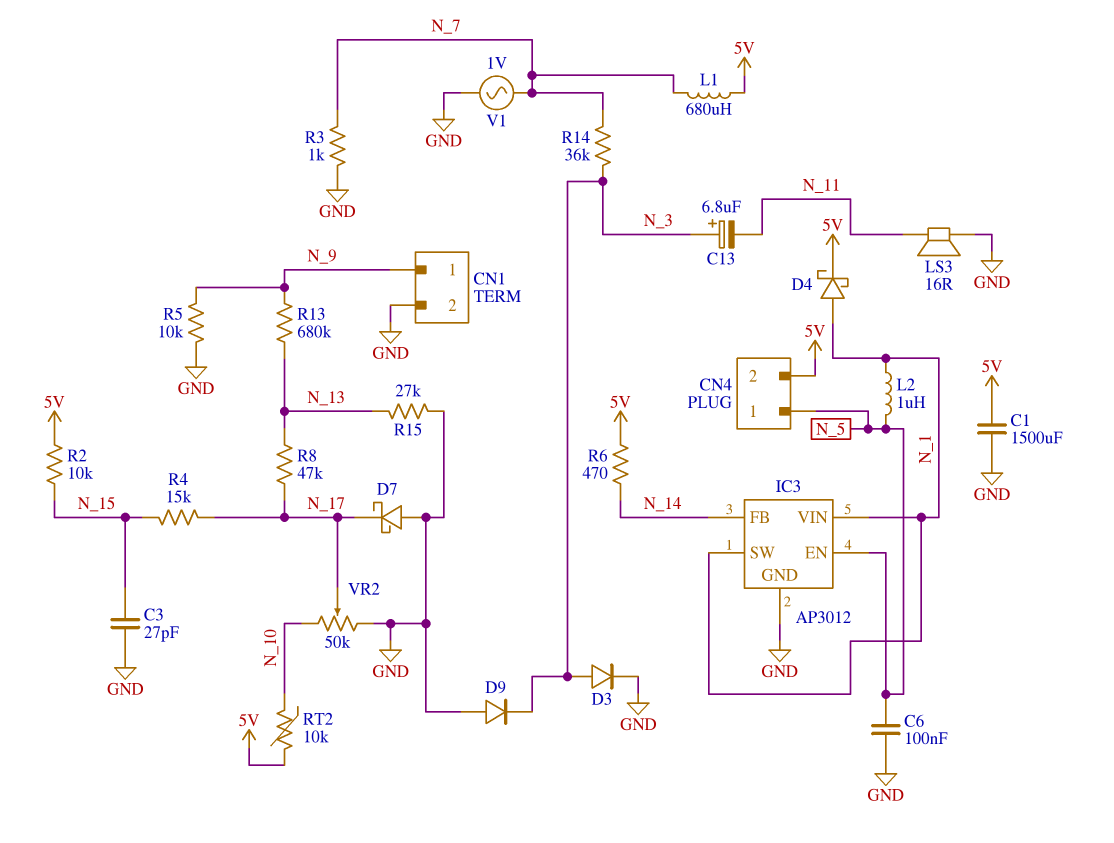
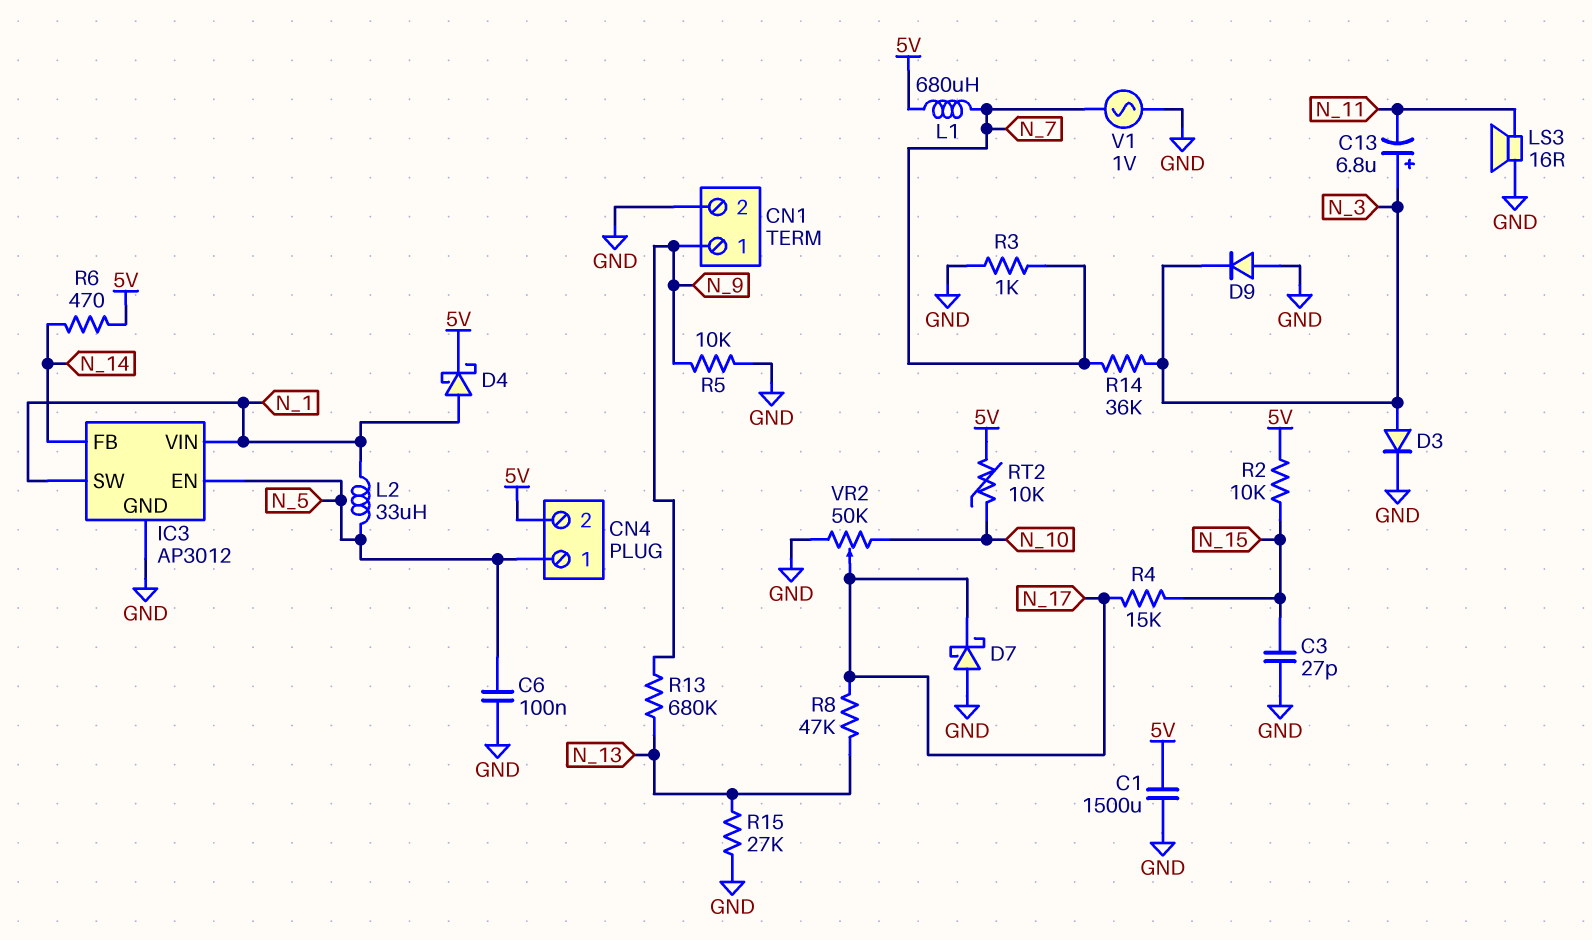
L2: 1uH (N_1, N_5) -> 33uH (N_1, N_5)

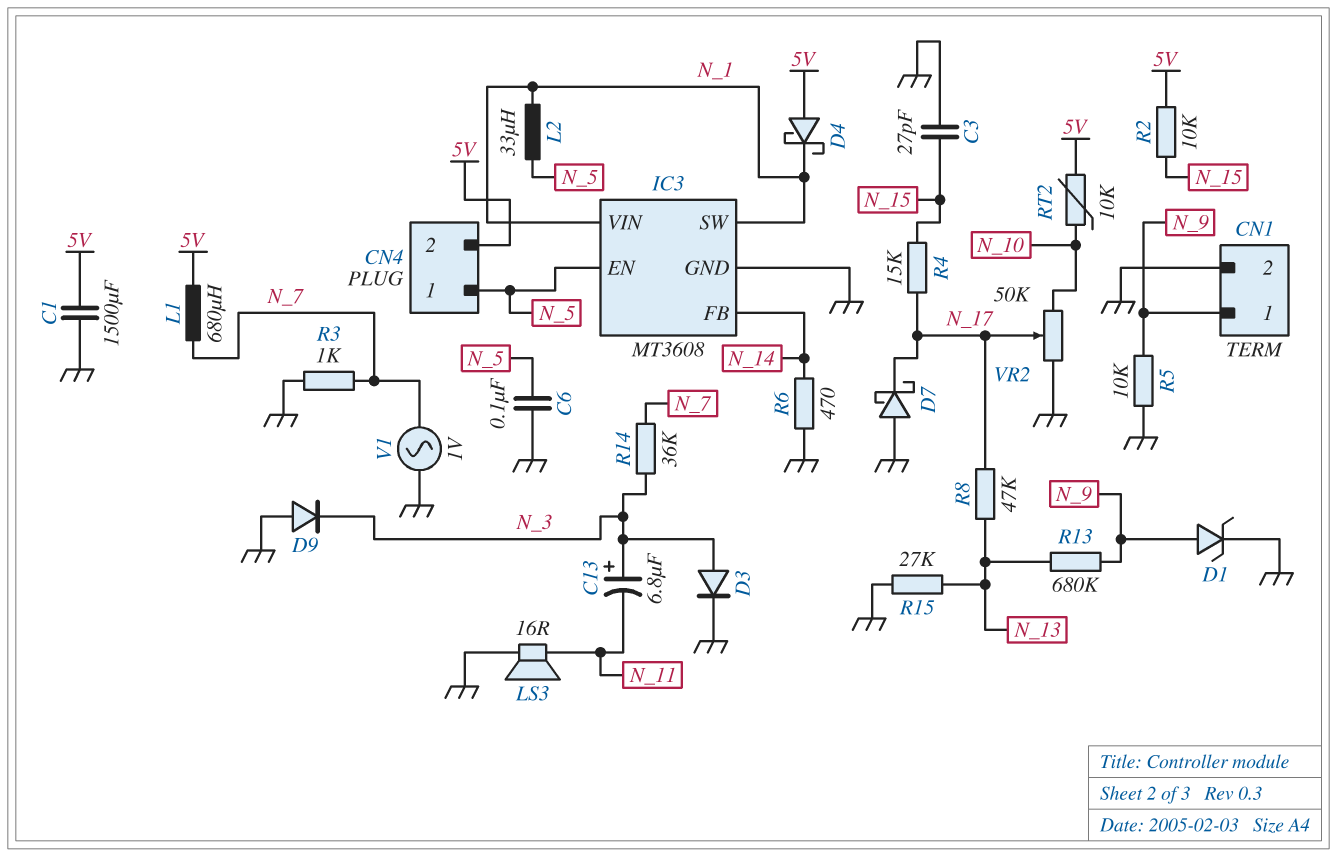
D1: none -> zener (A N_9, K GND)
D4: schottky (A N_1, K 5V) -> schottky (A 5V, K N_1)
IC3: AP3012 -> MT3608
R6: 470 (5V, N_14) -> 470 (GND, N_14)

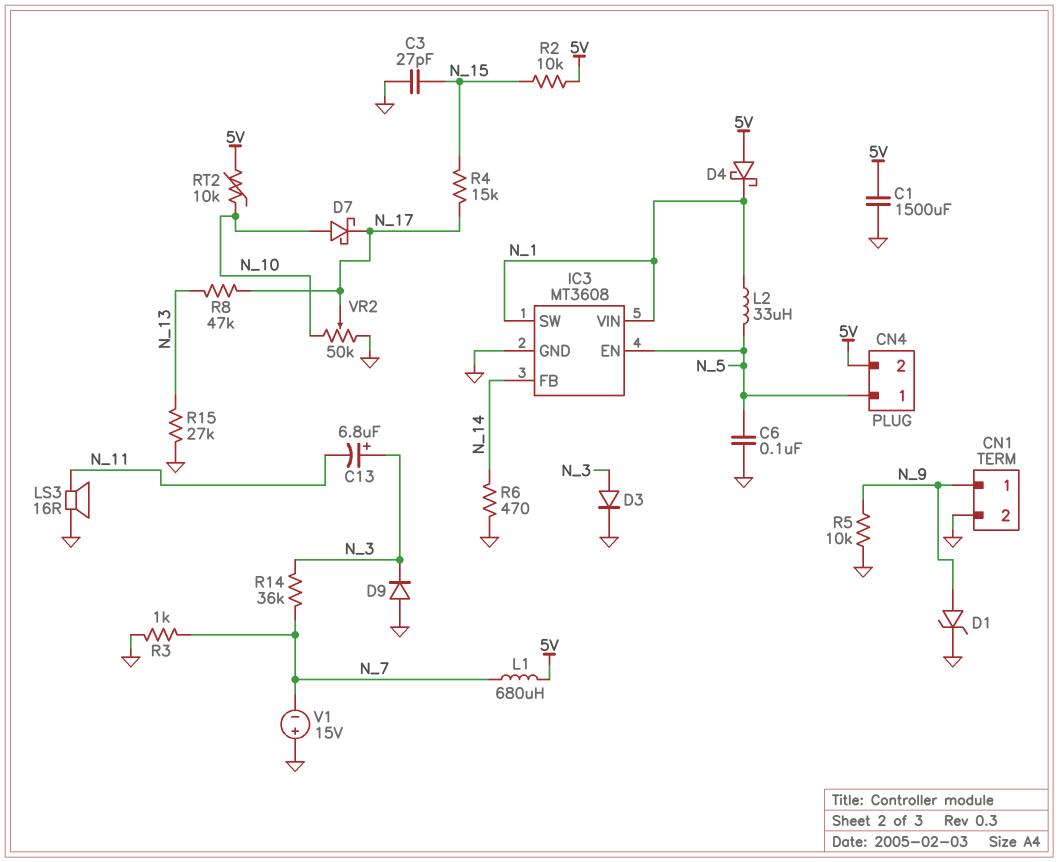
D7: schottky (A GND, K N_17) -> schottky (A N_10, K N_17)
R13: 680k (N_9, N_13) -> none
V1: AC 1V (GND, N_7) -> 15V (plus GND, minus N_7)

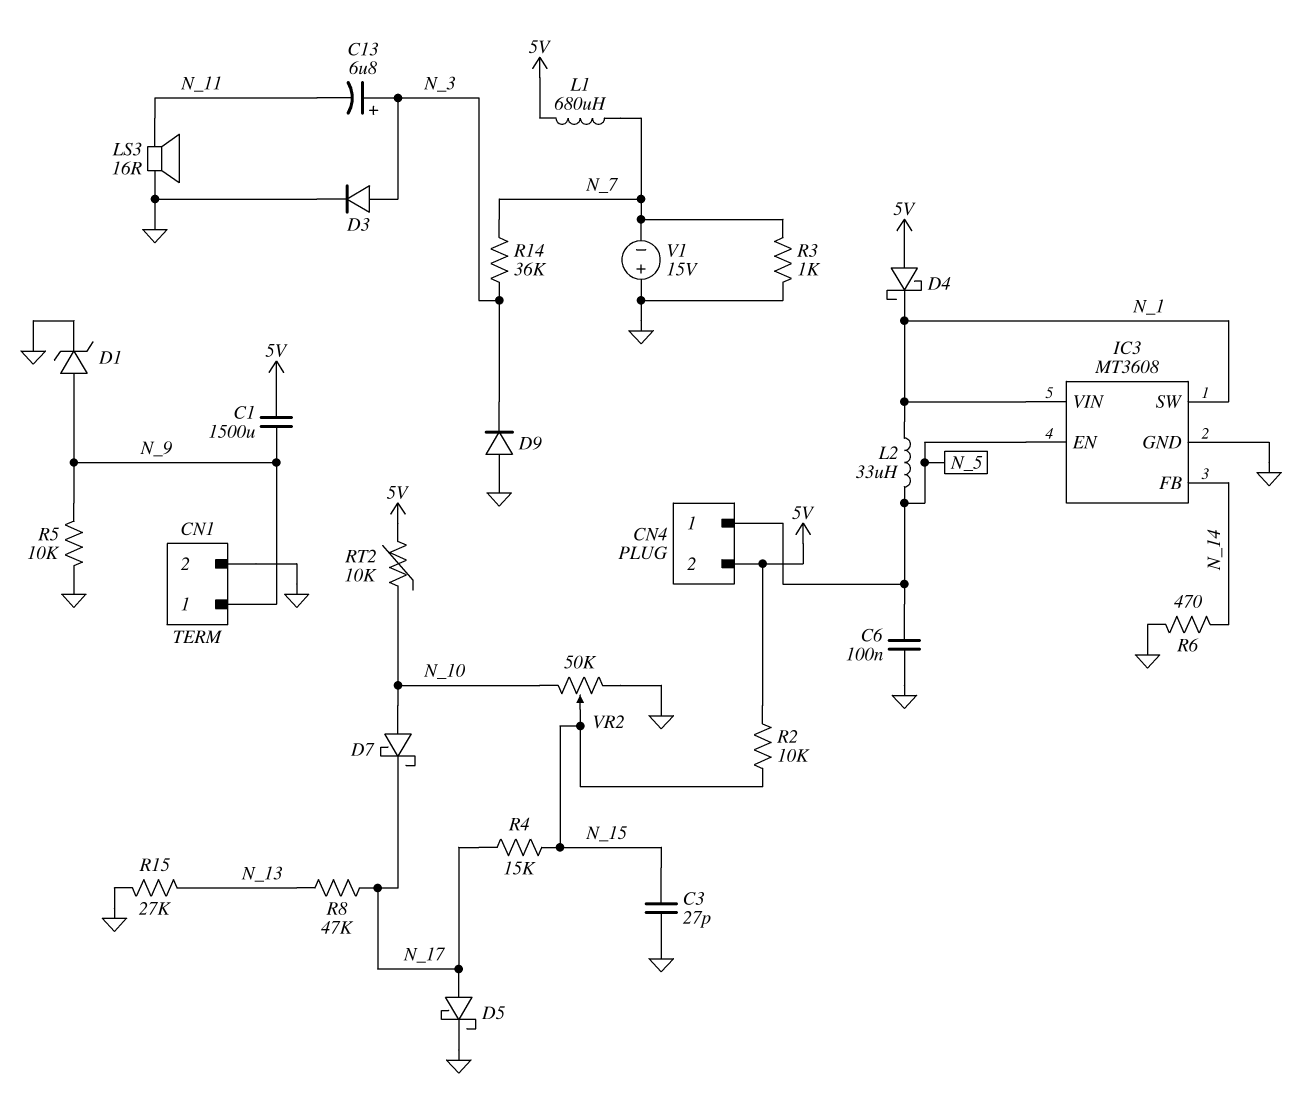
C1: 1500uF (5V, GND) -> 1500uF (5V, N_9)
D5: none -> schottky (A N_17, K GND)
VR2: 50k (GND, N_10, wiper N_17) -> 50k (GND, N_10, wiper N_15)

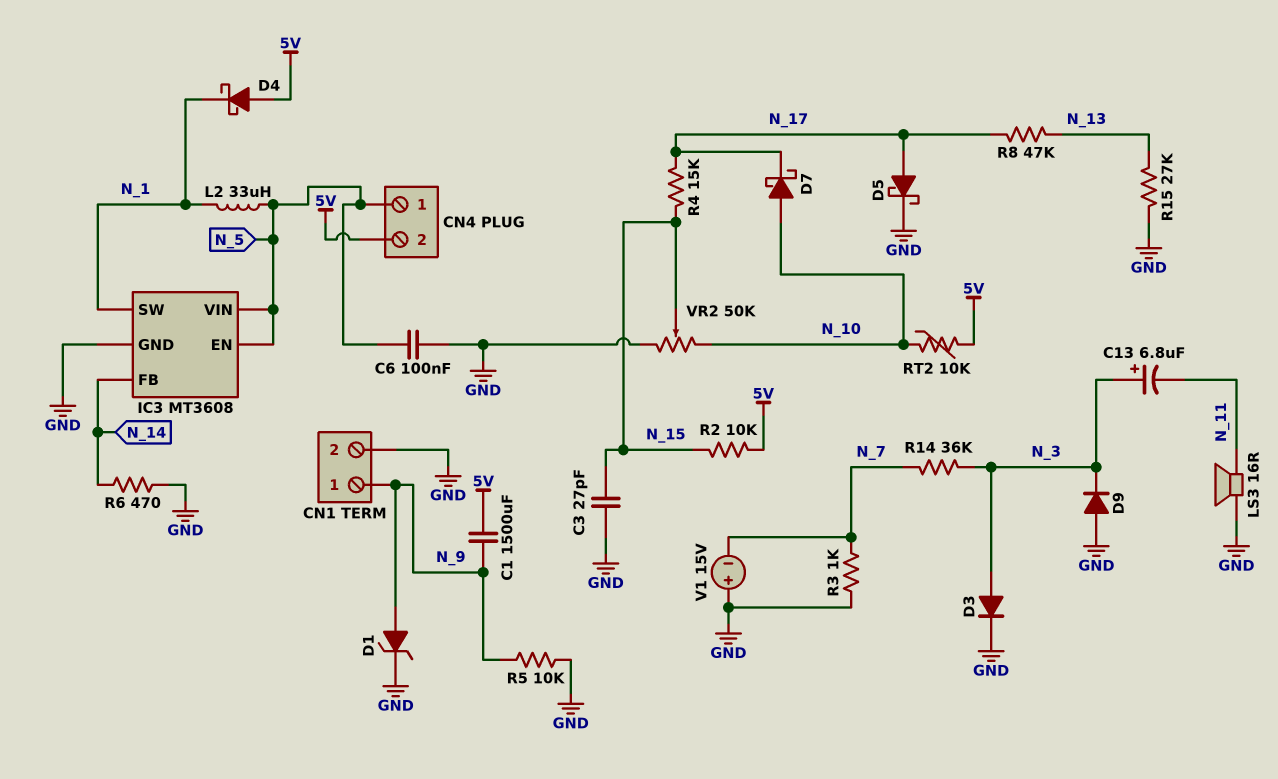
IC3 pin VIN: N_1 -> N_5
L1: 680uH (5V, N_7) -> none

